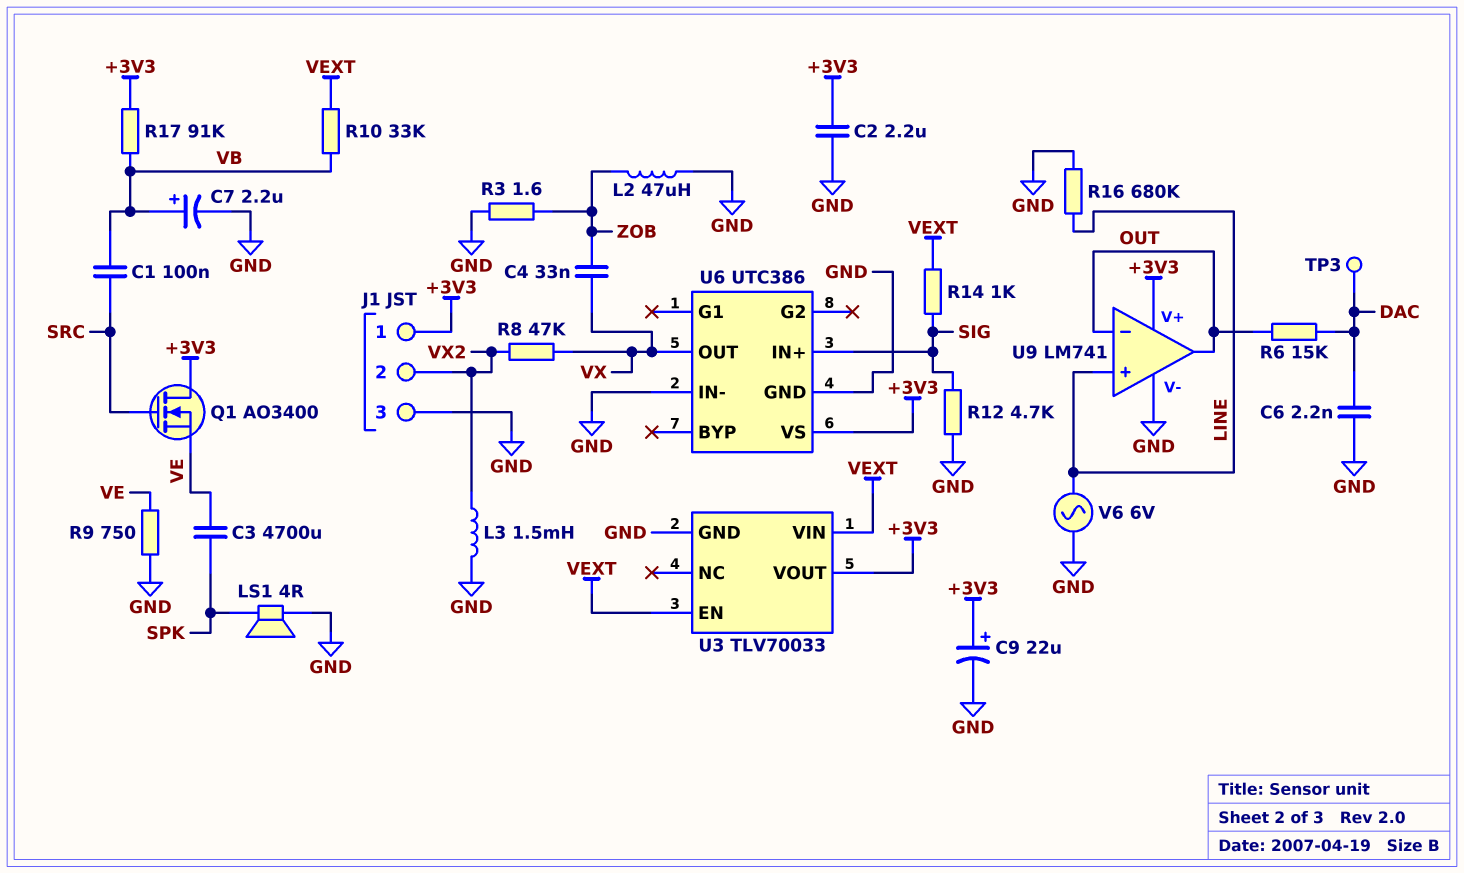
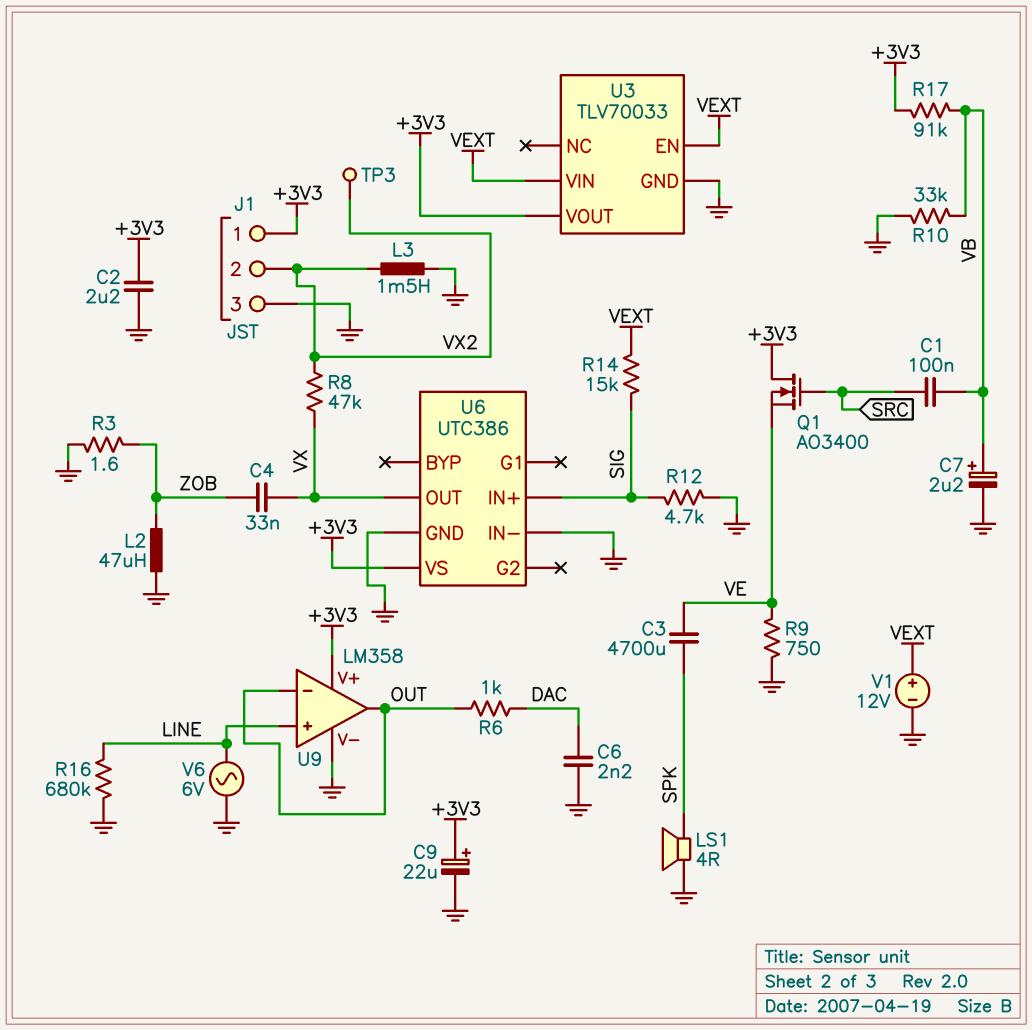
R6: 15k (DAC, OUT) -> 1k (DAC, OUT)
R10: 33k (VB, VEXT) -> 33k (GND, VB)
R14: 1k (SIG, VEXT) -> 15k (SIG, VEXT)
TP3: test point (DAC) -> test point (VX2)
U9: LM741 -> LM358
V1: none -> 12V (plus VEXT, minus GND)

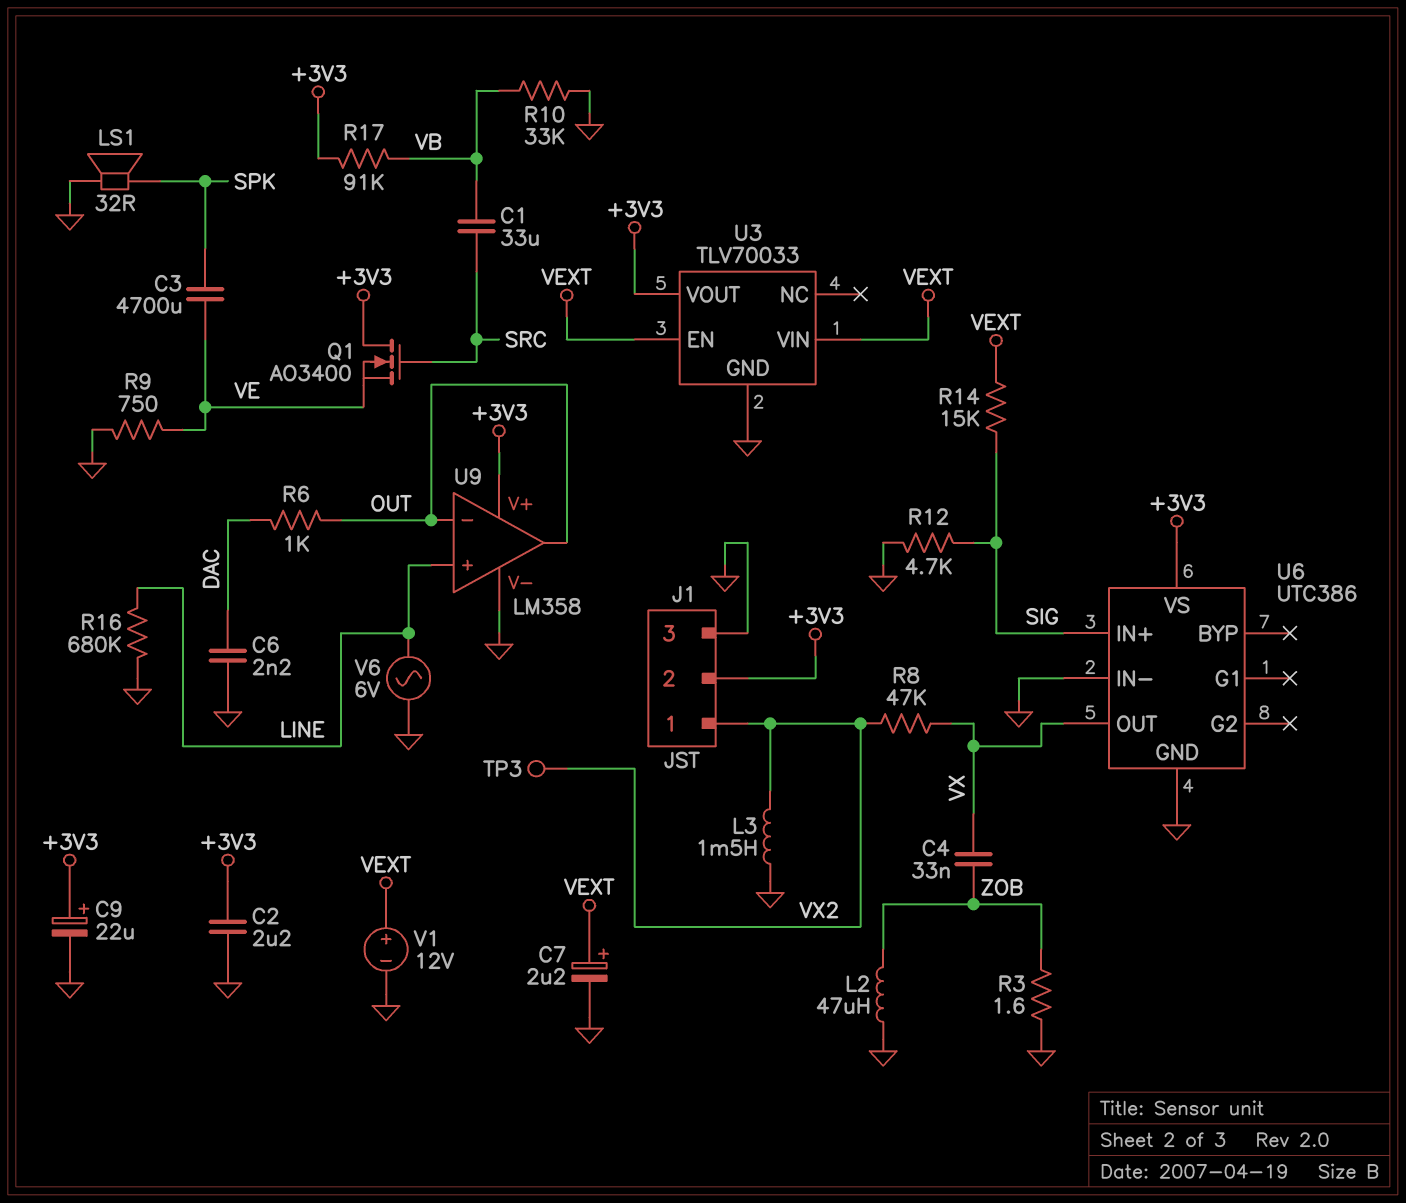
C1: 100nF (SRC, VB) -> 33uF (SRC, VB)
C7: 2.2uF (plus VB, minus GND) -> 2.2uF (plus VEXT, minus GND)
J1 pin 1: +3V3 -> VX2
J1 pin 2: VX2 -> +3V3
LS1: speaker 4R (GND, SPK) -> speaker 32R (GND, SPK)

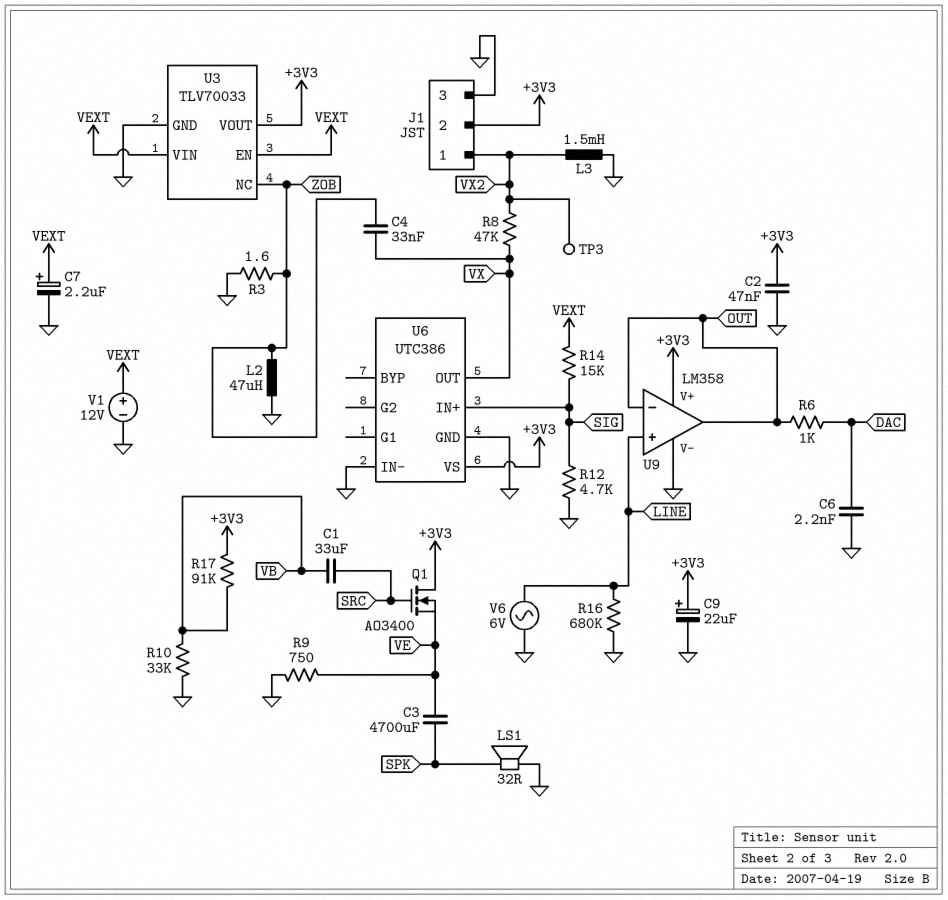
C2: 2.2uF (+3V3, GND) -> 47nF (+3V3, GND)
U3 pin NC: none -> ZOB

